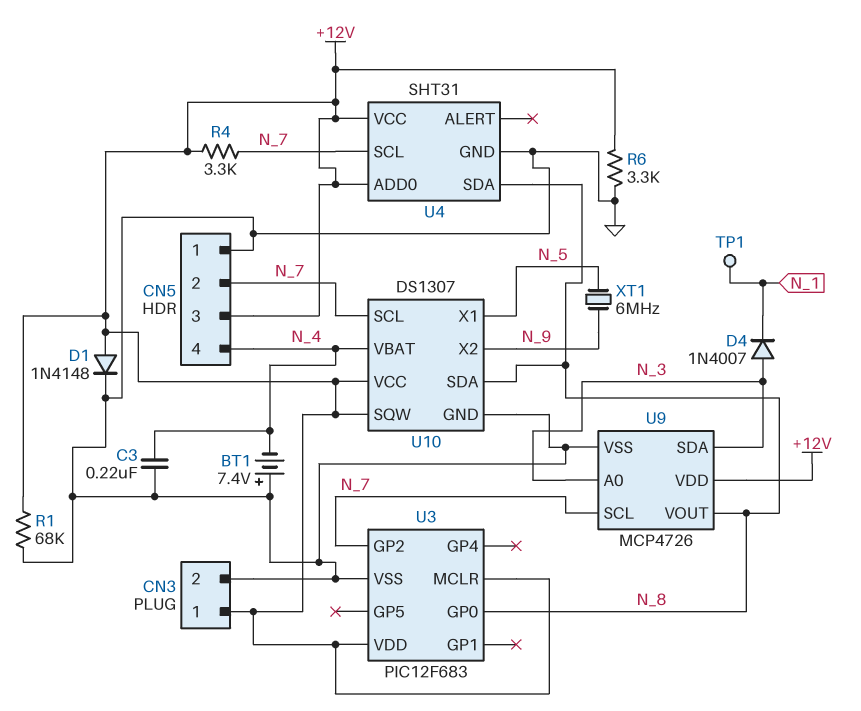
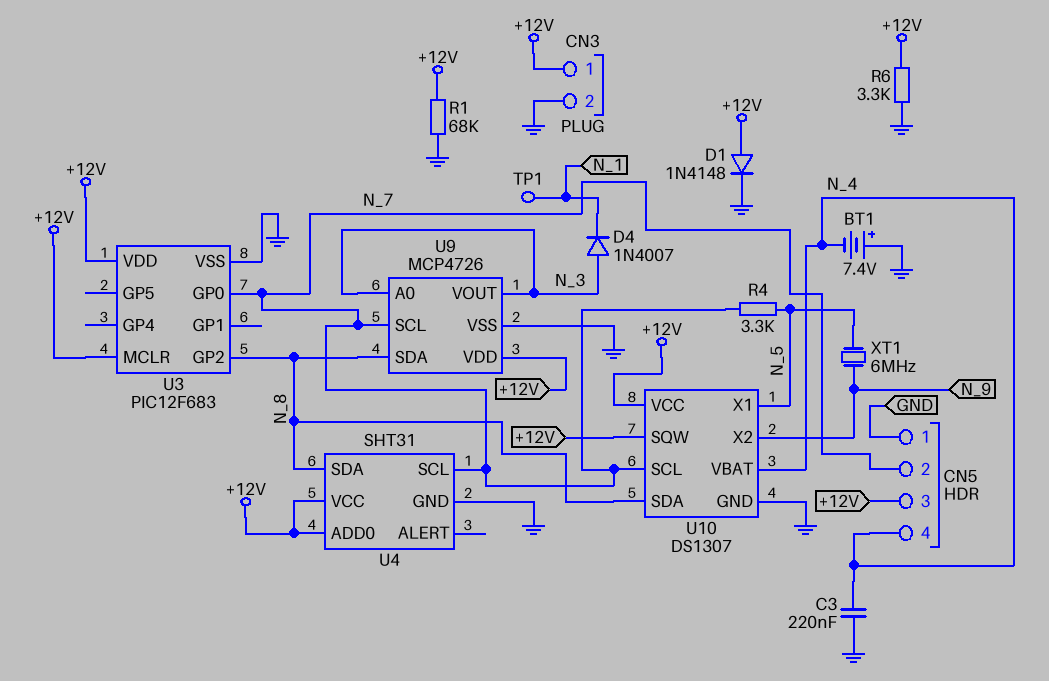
R4: 3.3k (+12V, N_7) -> 3.3k (N_5, N_7)
U3 pin GP0: N_8 -> N_7
U3 pin GP2: N_7 -> N_8
U9 pin SDA: N_3 -> N_8
U9 pin VOUT: N_8 -> N_3

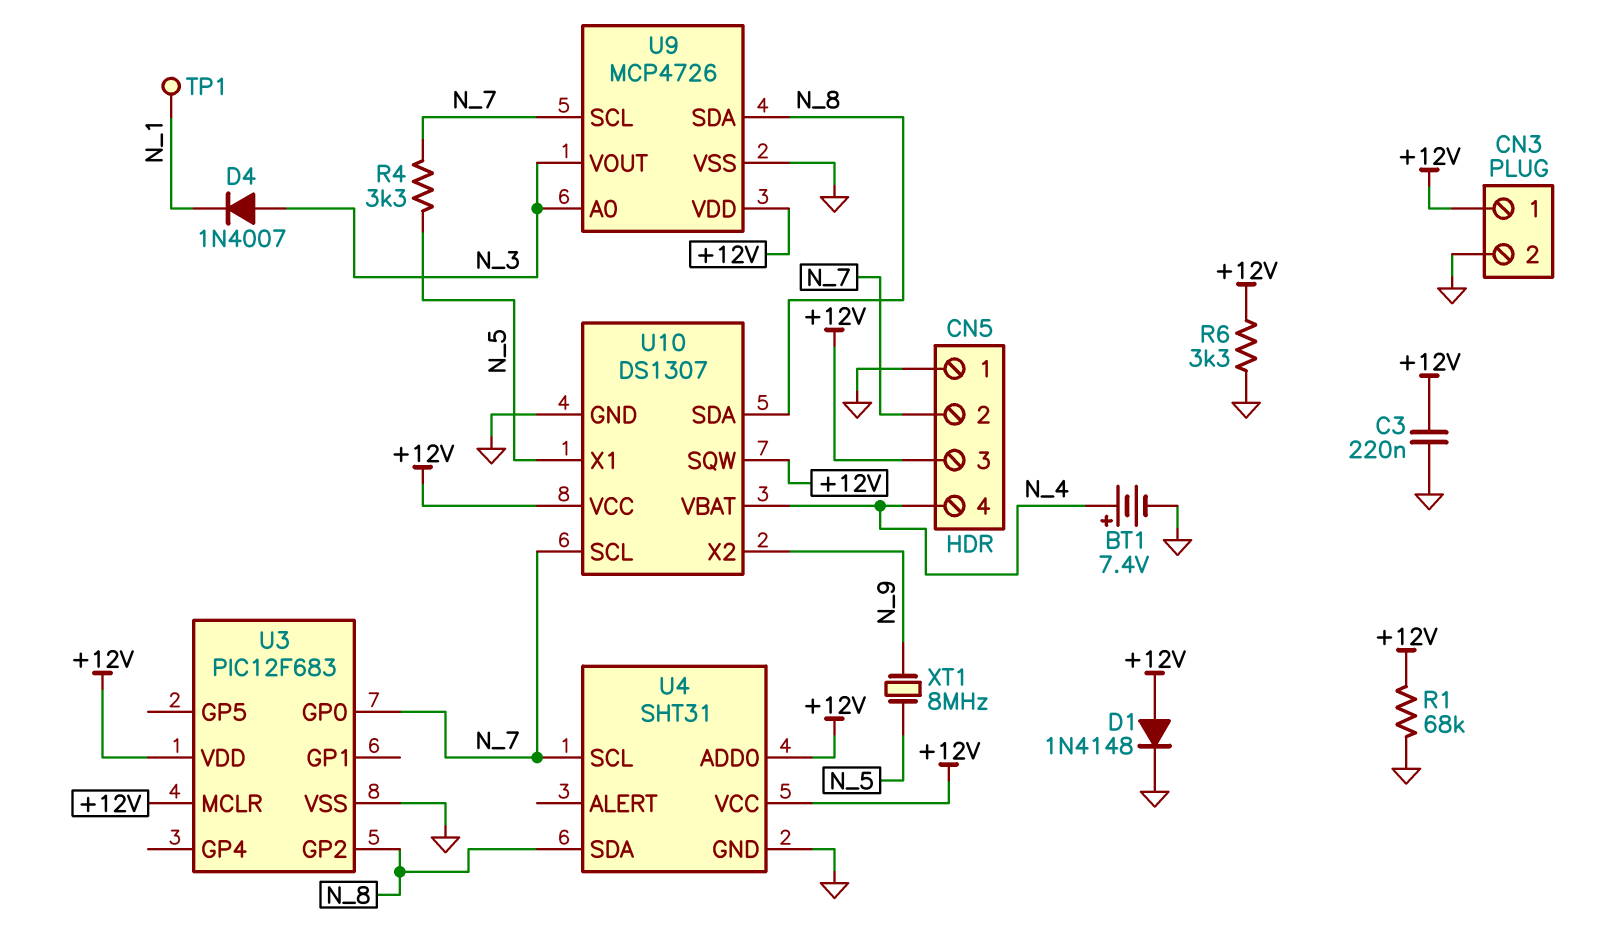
BT1: 7.4V (plus GND, minus N_4) -> 7.4V (plus N_4, minus GND)
C3: 220nF (GND, N_4) -> 220nF (+12V, GND)
XT1: 6MHz (N_5, N_9) -> 8MHz (N_5, N_9)

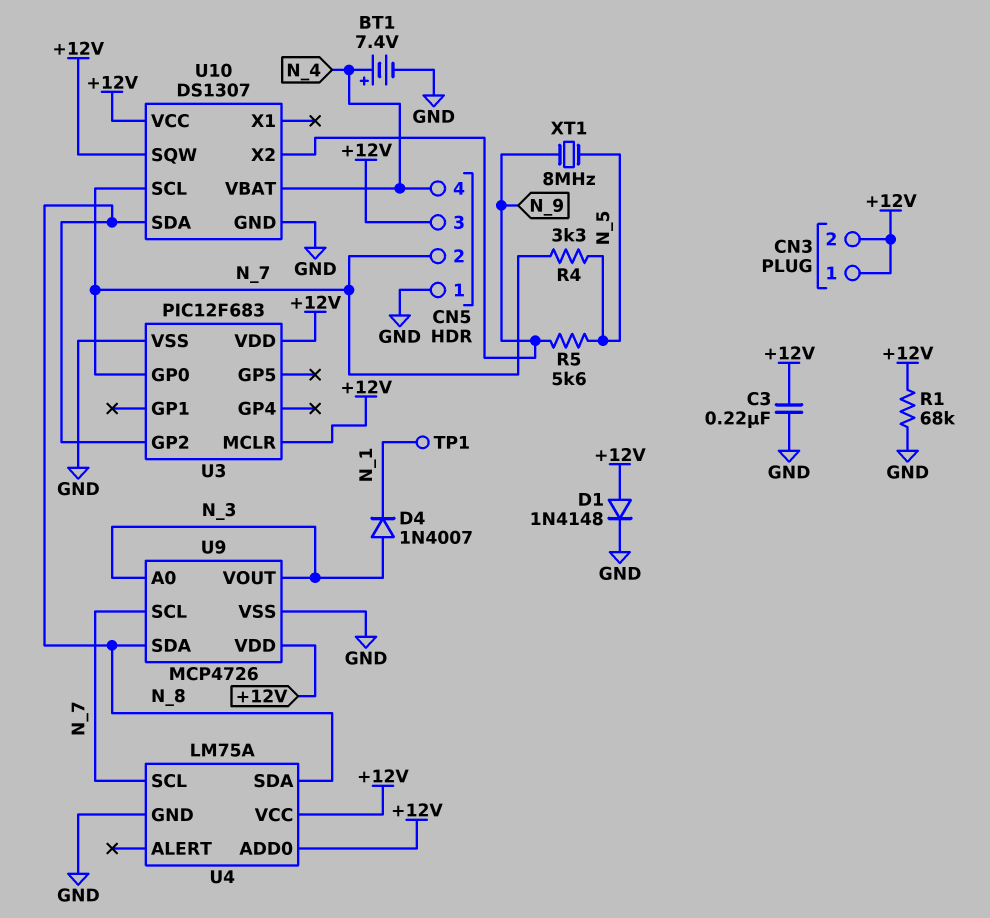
CN3 pin 2: GND -> +12V
R5: none -> 5.6k (N_5, N_9)
R6: 3.3k (+12V, GND) -> none
U4: SHT31 -> LM75A
U10 pin X1: N_5 -> none

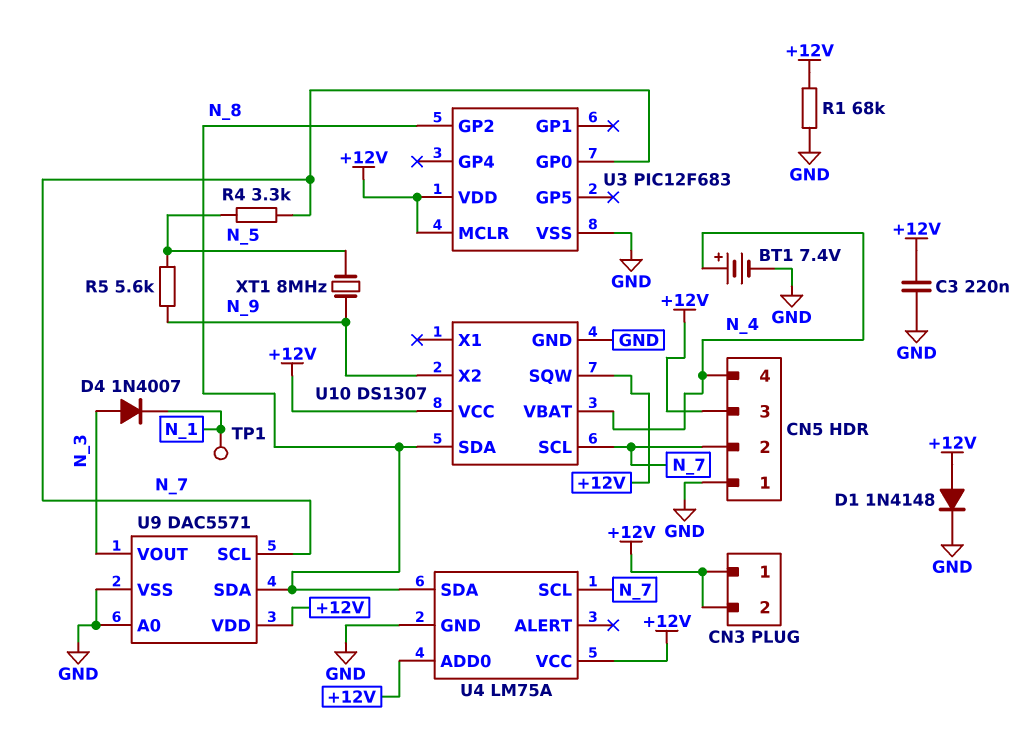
U9: MCP4726 -> DAC5571
U9 pin A0: N_3 -> GND

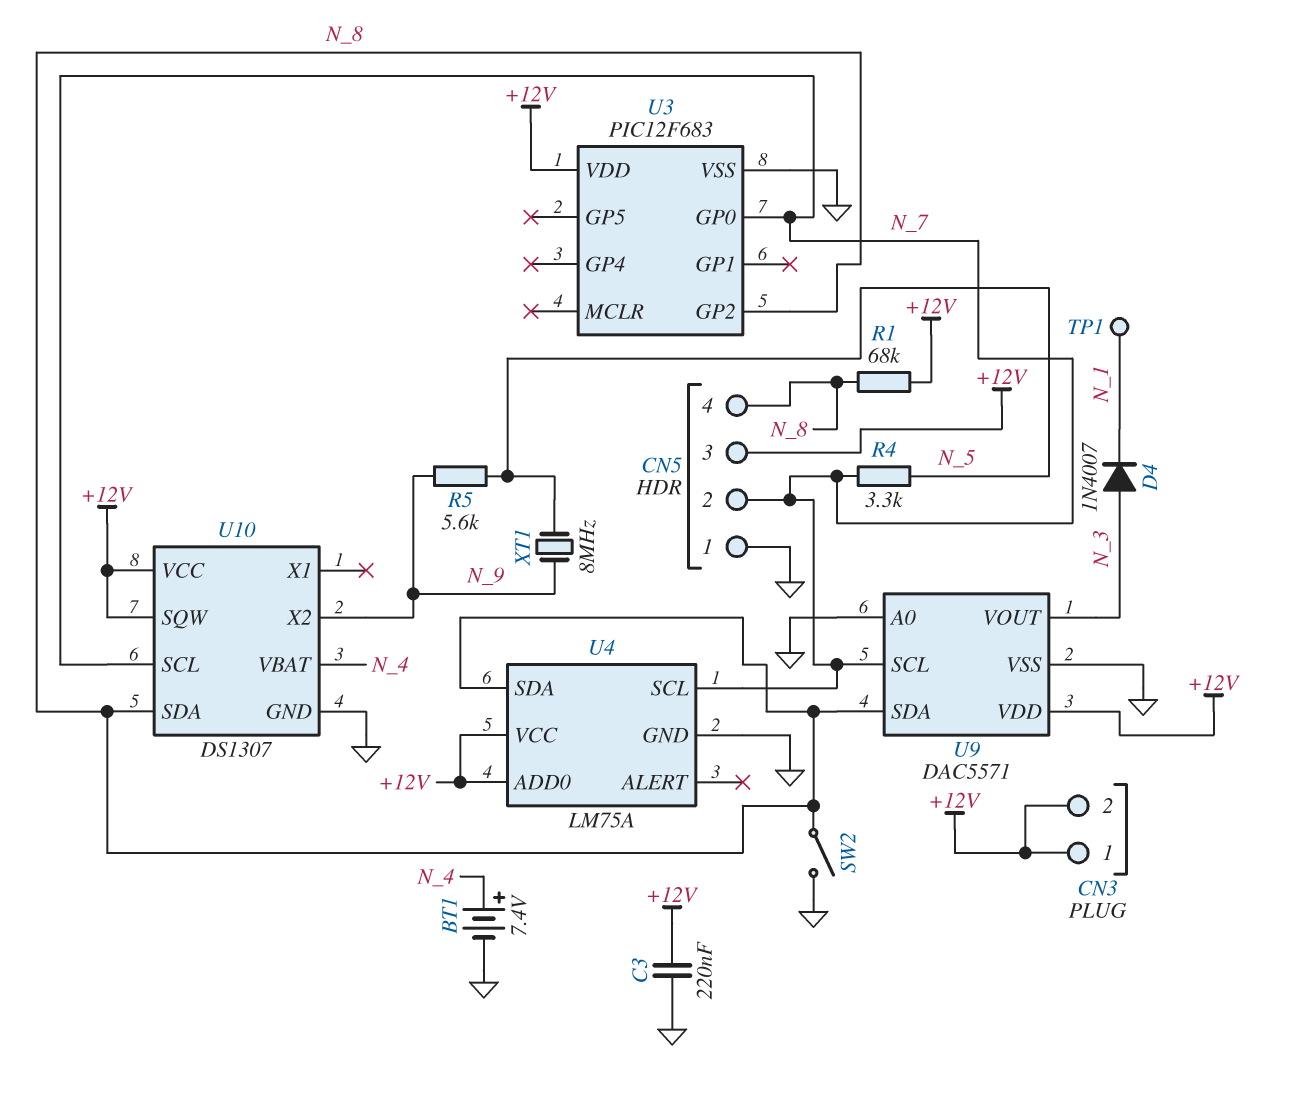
CN5 pin 4: N_4 -> N_8
D1: diode 1N4148 (A +12V, K GND) -> none
R1: 68k (+12V, GND) -> 68k (+12V, N_8)
SW2: none -> switch (GND, N_8)
U3 pin MCLR: +12V -> none

